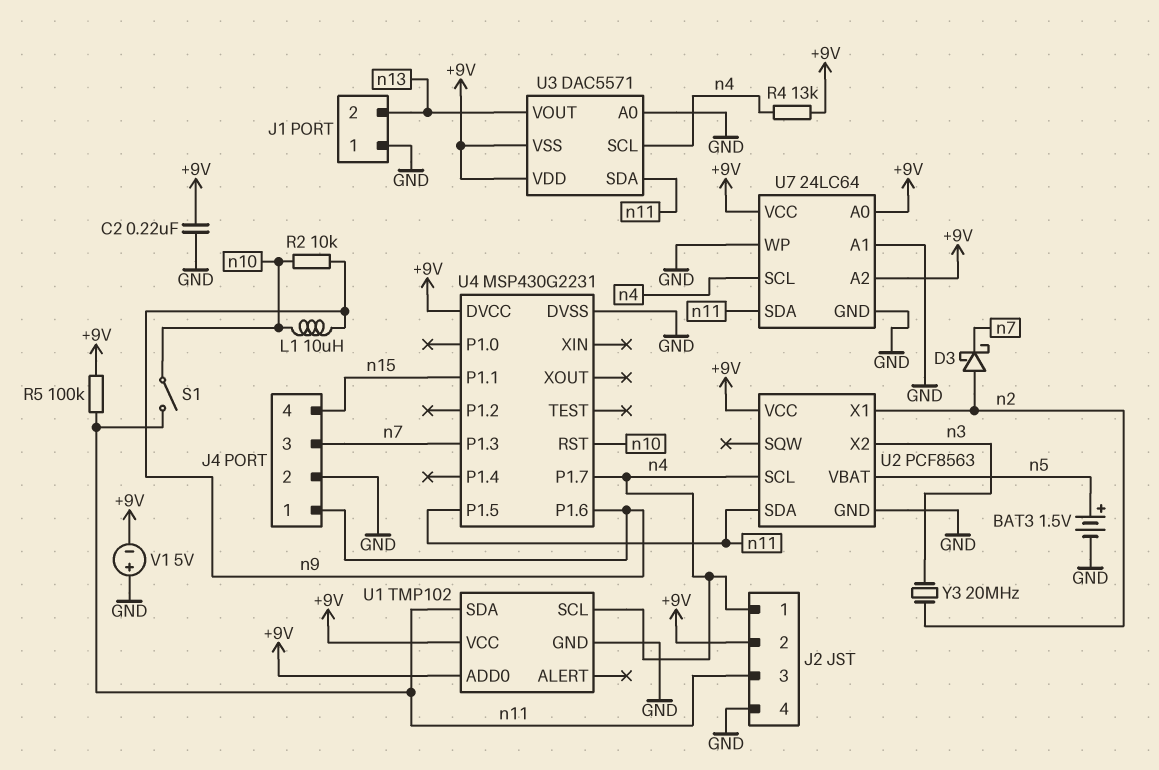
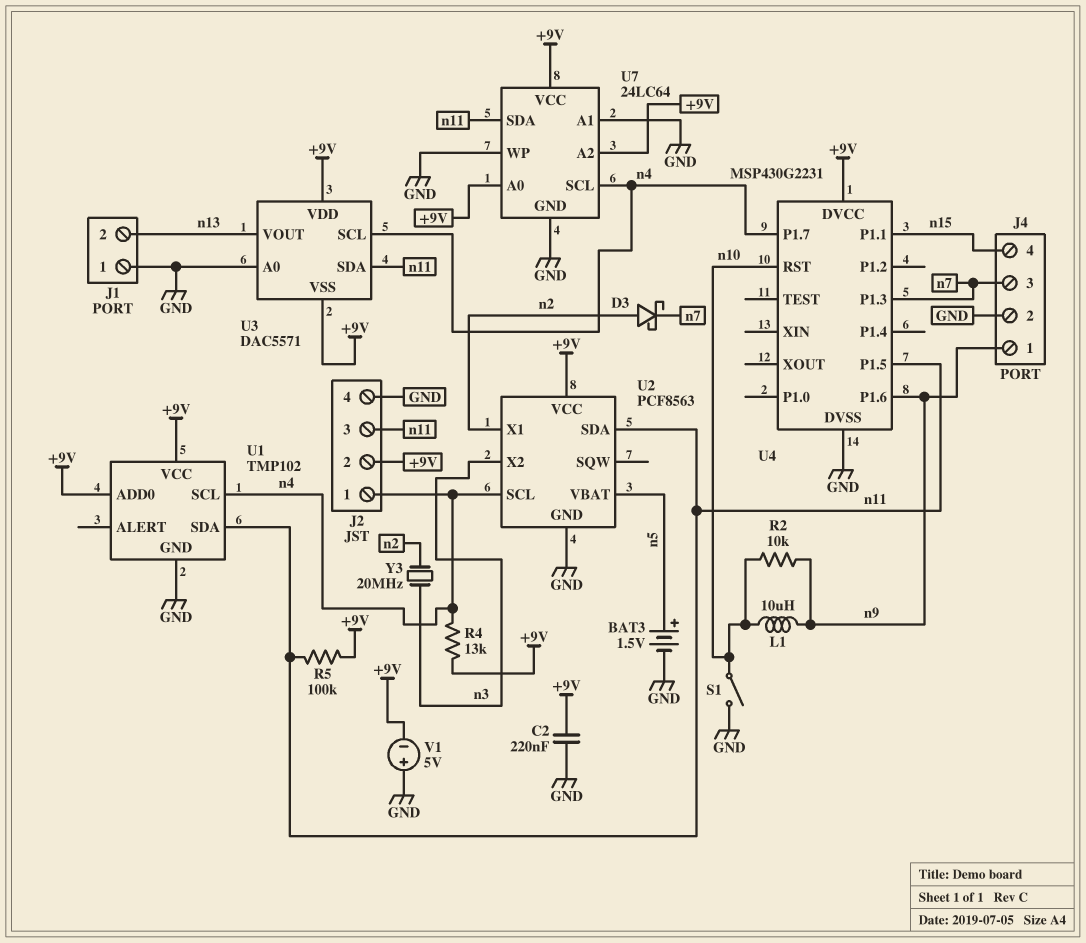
S1: switch (n10, n11) -> switch (GND, n10)

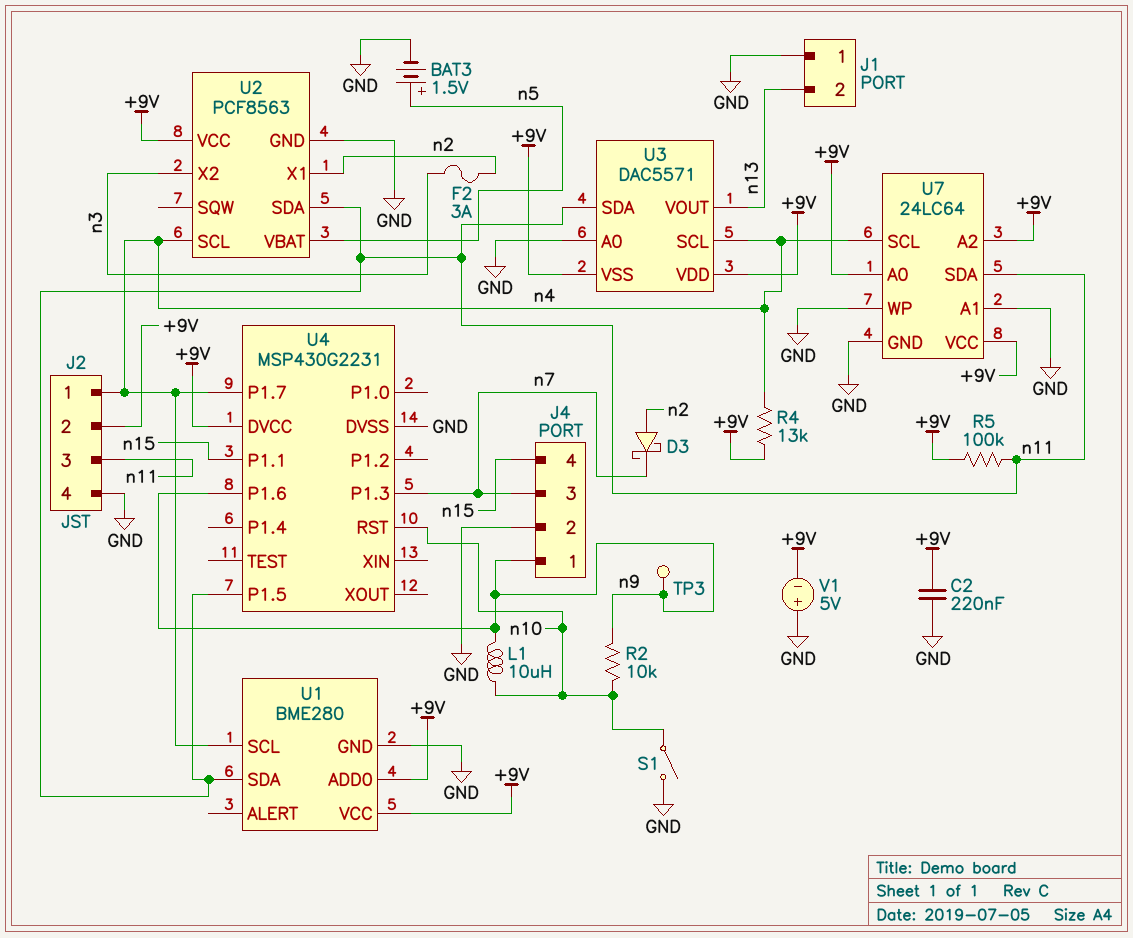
F2: none -> 3A (n2, n3)
TP3: none -> test point (n9)
U1: TMP102 -> BME280
Y3: 20MHz (n2, n3) -> none

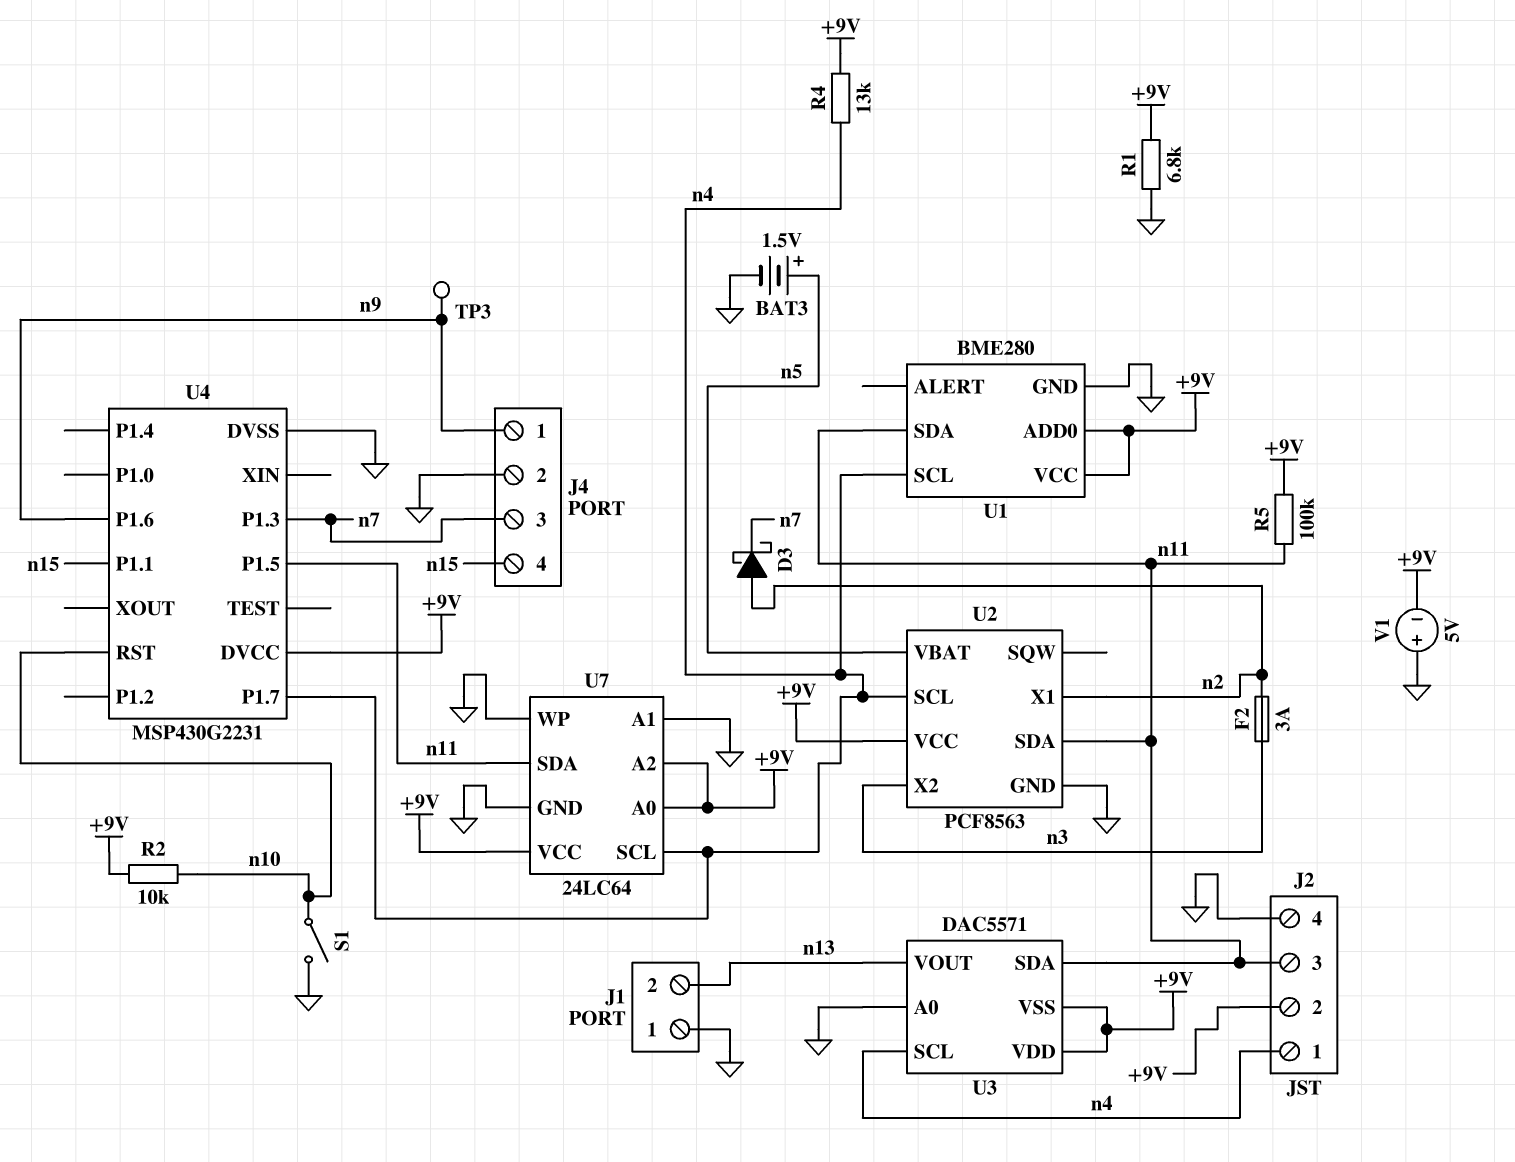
C2: 220nF (+9V, GND) -> none
L1: 10uH (n9, n10) -> none
R1: none -> 6.8k (+9V, GND)
R2: 10k (n9, n10) -> 10k (+9V, n10)

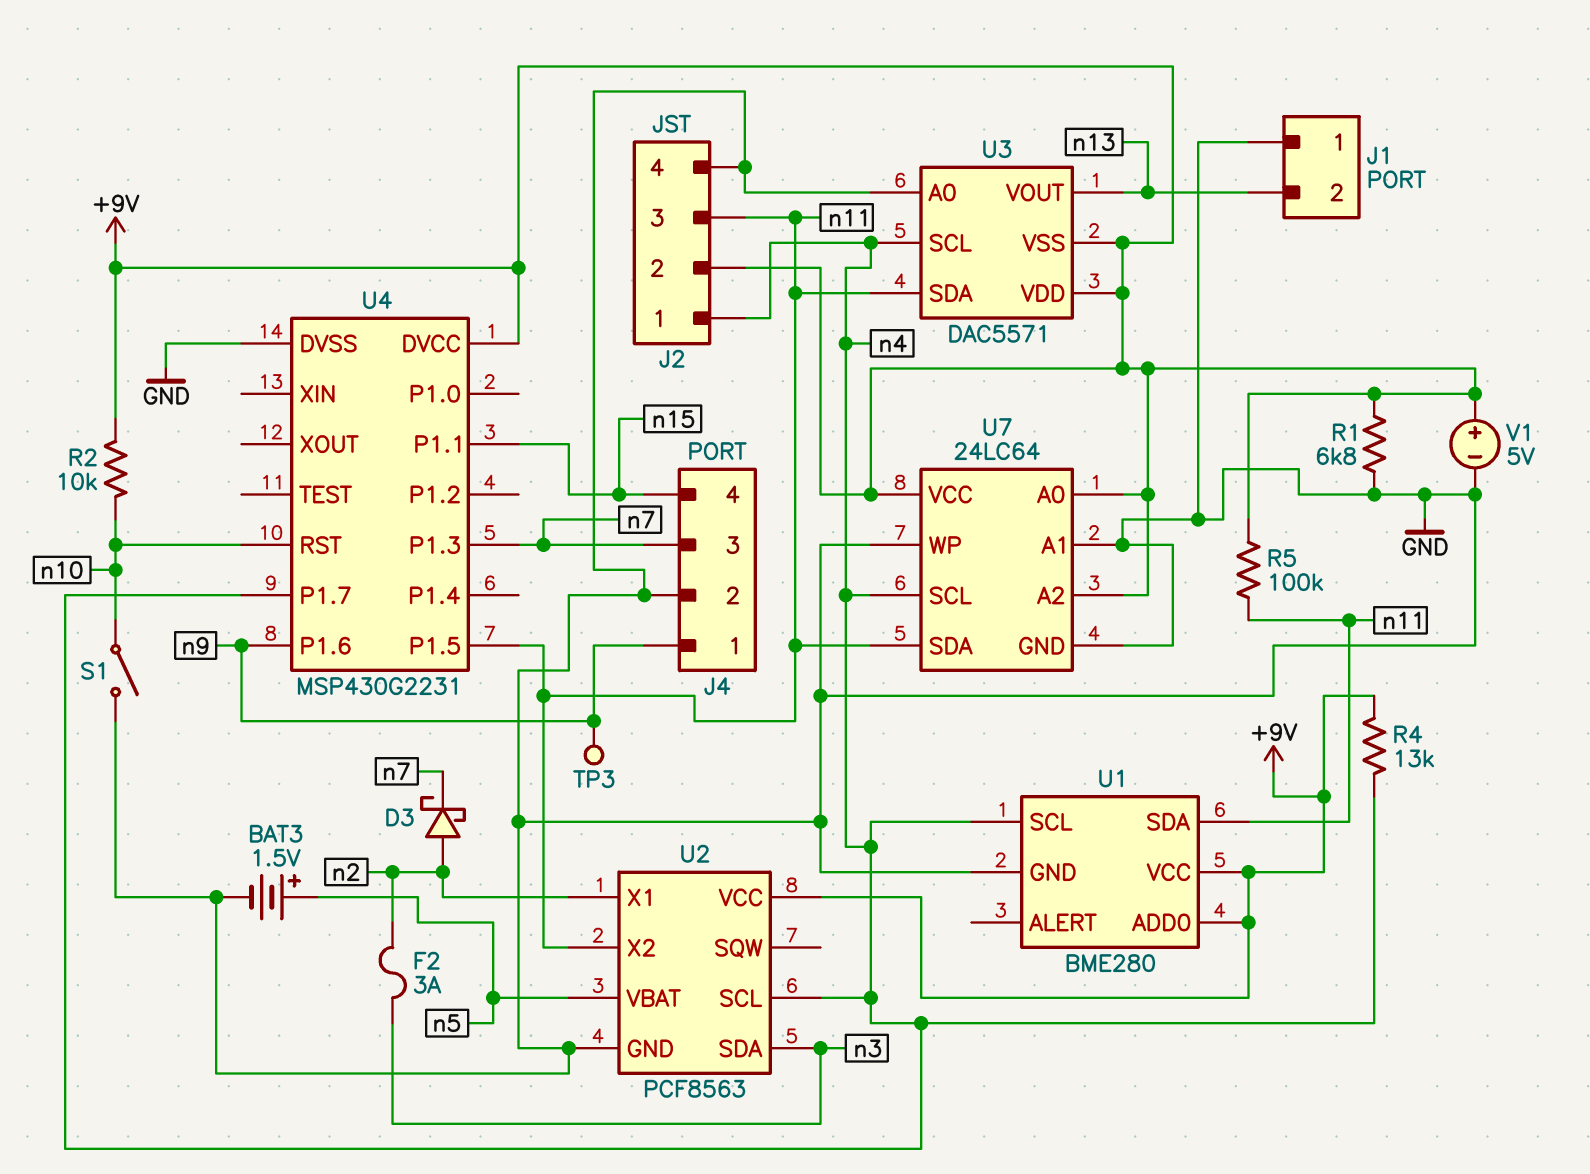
U2 pin SDA: n11 -> n3
U2 pin X2: n3 -> n11
V1: 5V (plus GND, minus +9V) -> 5V (plus +9V, minus GND)

